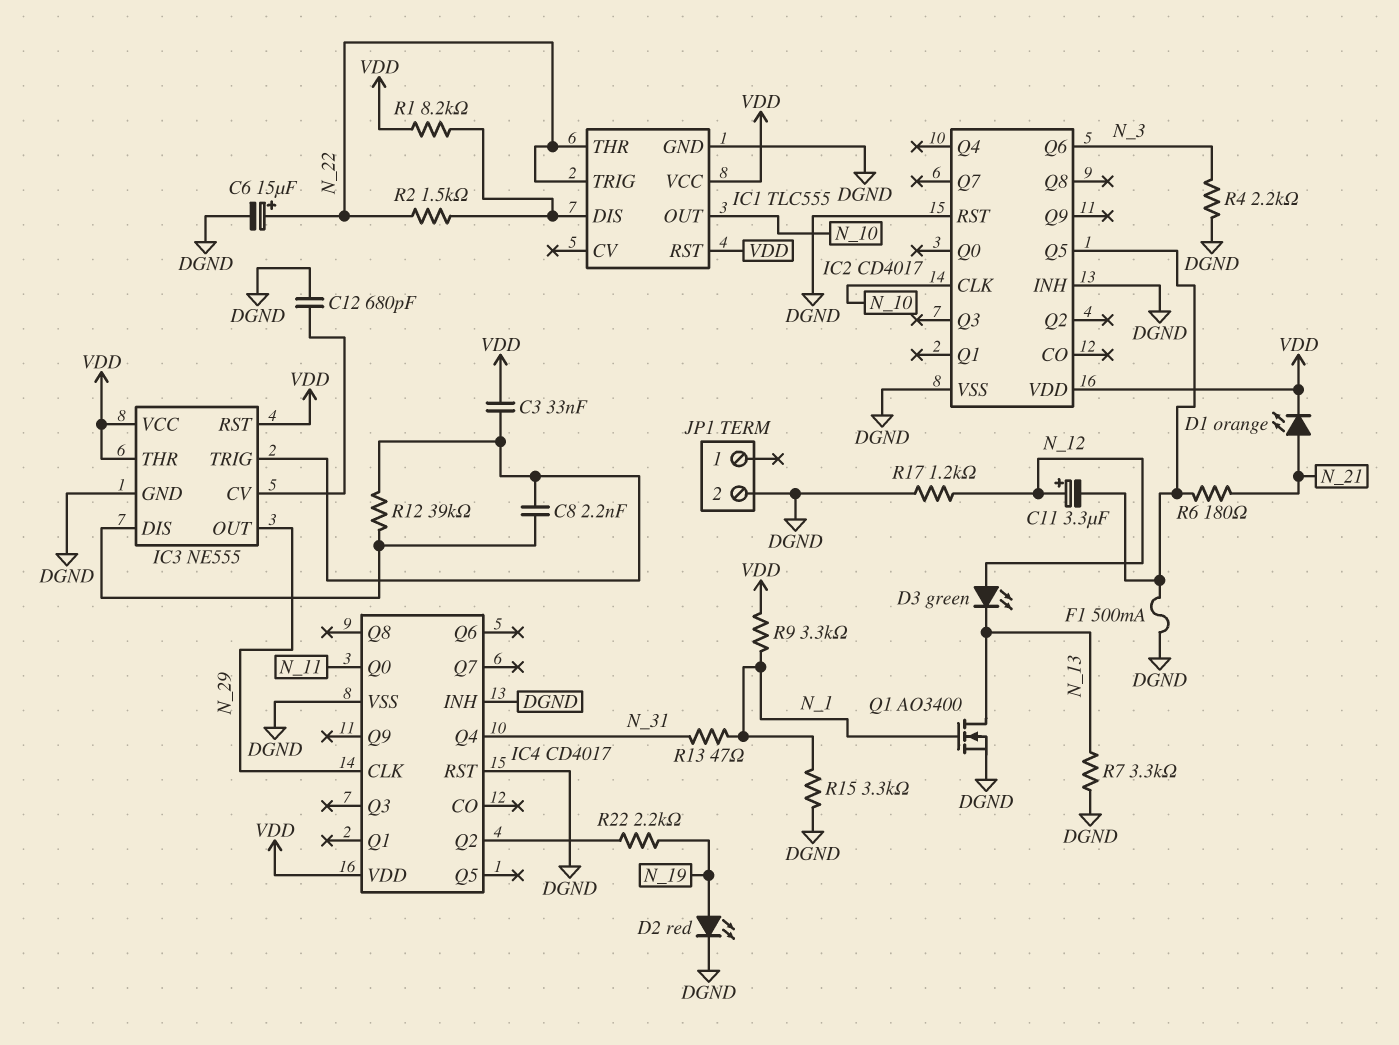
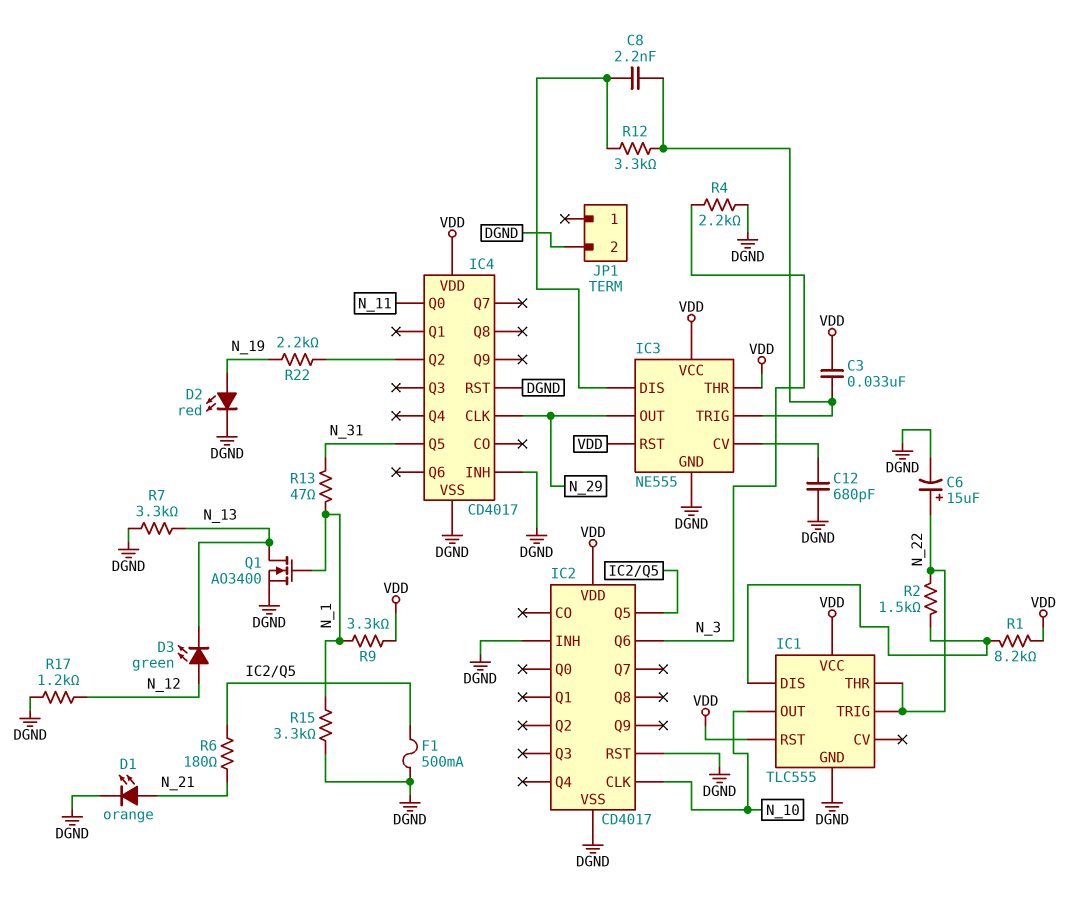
C11: 3.3uF (plus N_12, minus IC2/Q5) -> none
D1: LED orange (A N_21, K VDD) -> LED orange (A N_21, K DGND)
IC4 pin Q4: N_31 -> none
IC4 pin Q5: none -> N_31
R12: 39k (IC3/DIS, IC3/TRIG) -> 3.3k (IC3/DIS, IC3/TRIG)

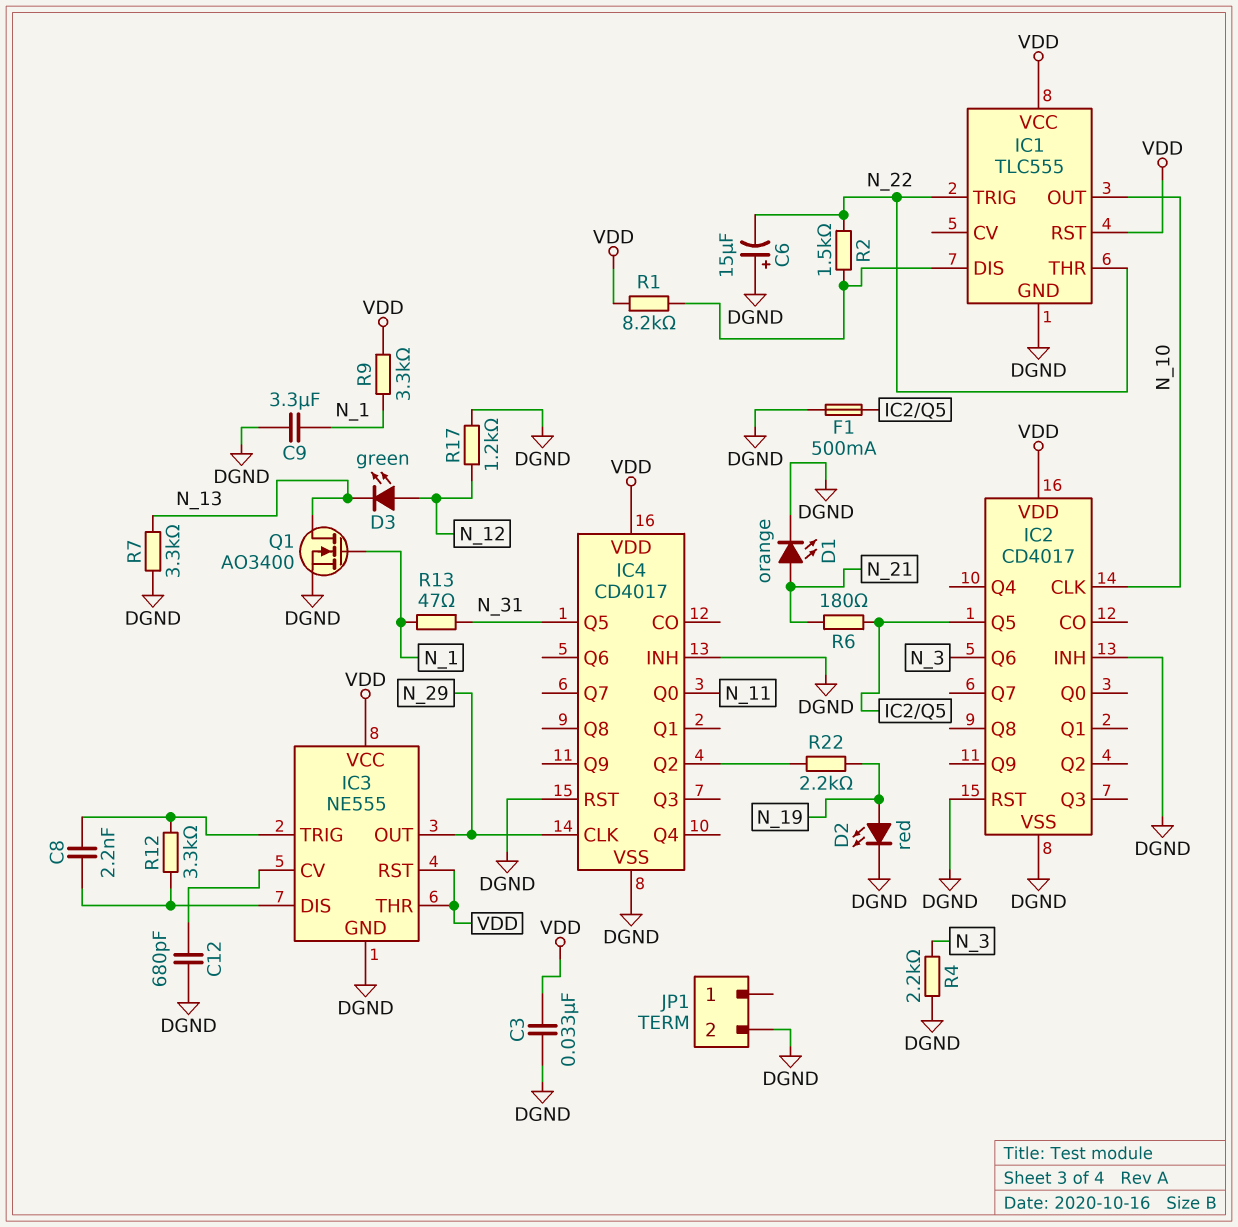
C3: 33nF (IC3/TRIG, VDD) -> 33nF (DGND, VDD)
C6: 15uF (plus N_22, minus DGND) -> 15uF (plus DGND, minus N_22)
C9: none -> 3.3uF (DGND, N_1)
R15: 3.3k (DGND, N_1) -> none

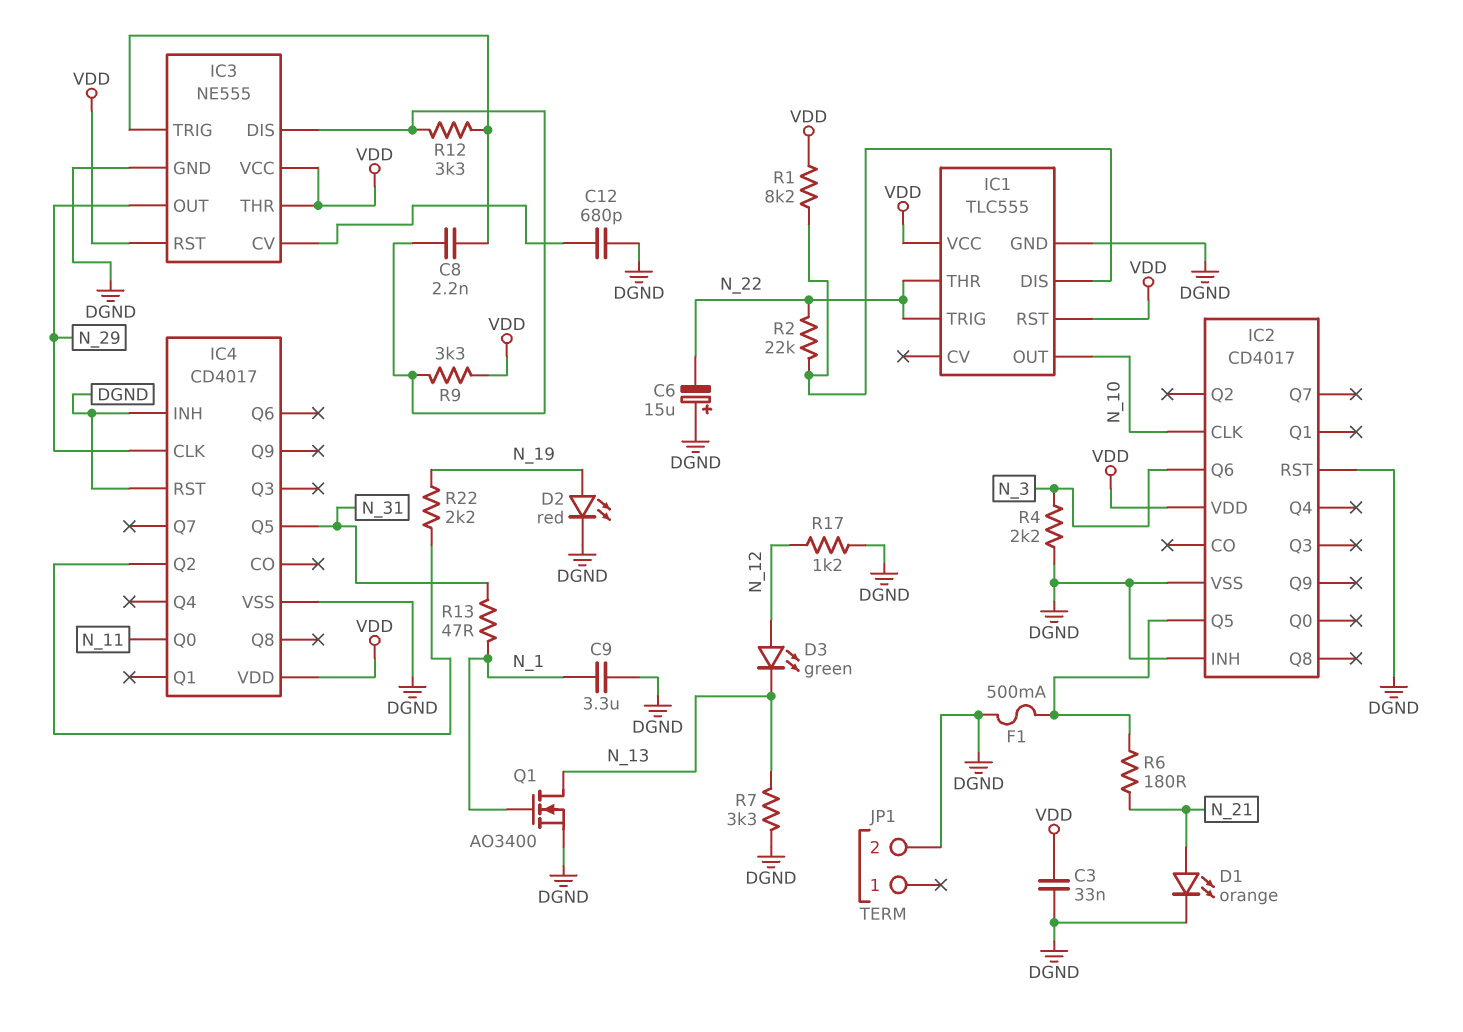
R2: 1.5k (IC1/DIS, N_22) -> 22k (IC1/DIS, N_22)
R9: 3.3k (N_1, VDD) -> 3.3k (IC3/DIS, VDD)

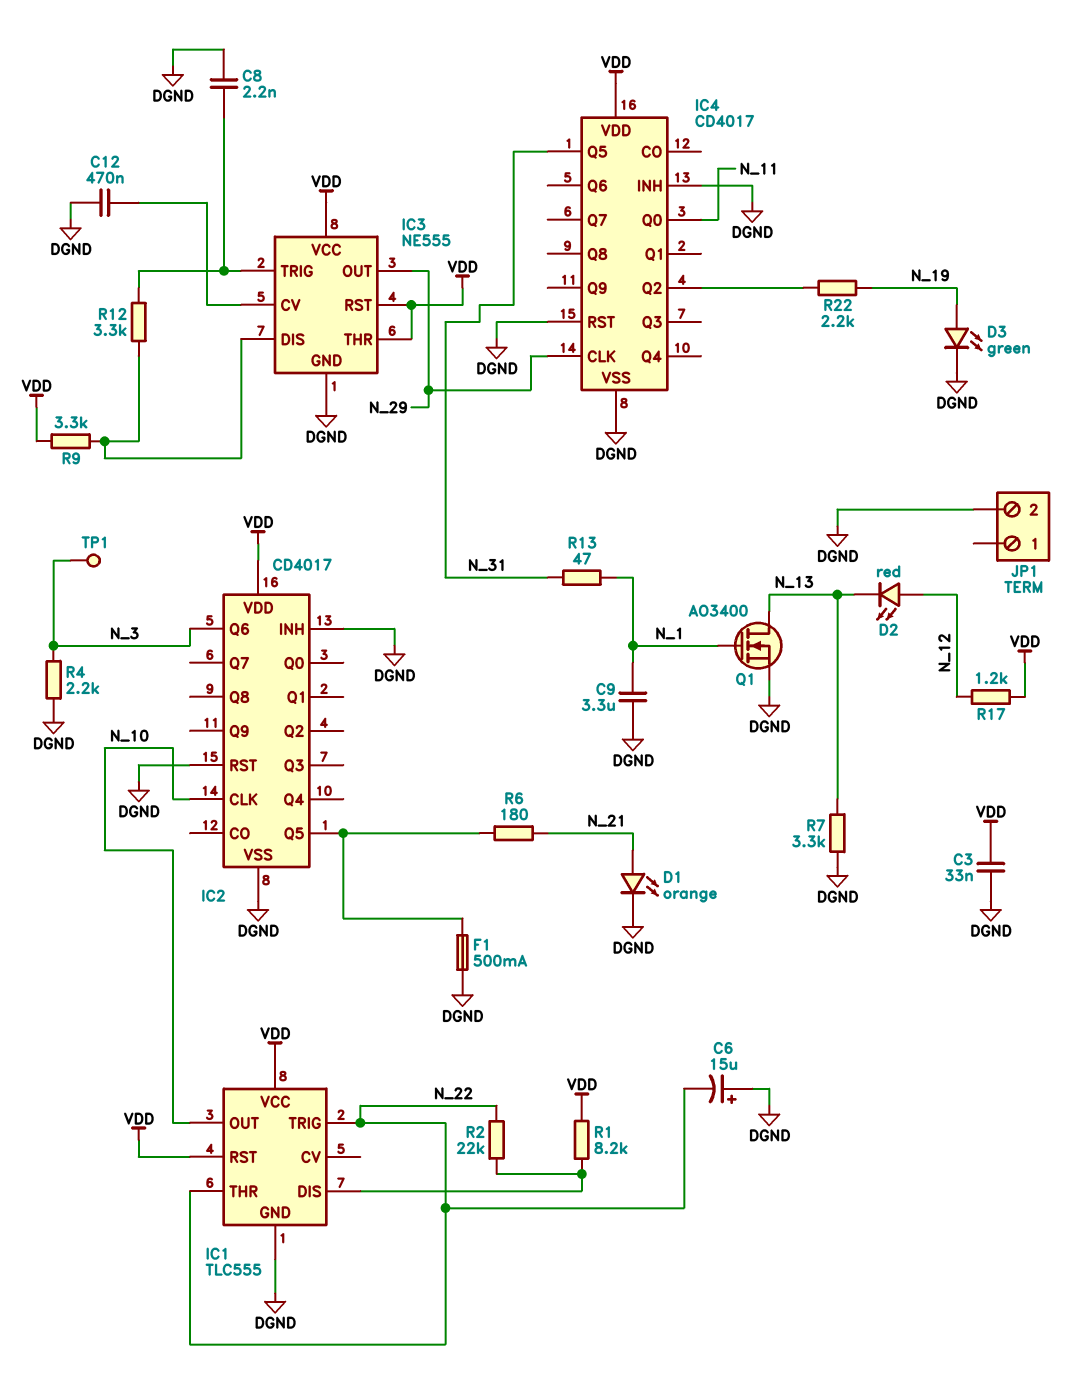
C8: 2.2nF (IC3/DIS, IC3/TRIG) -> 2.2nF (DGND, IC3/TRIG)
C12: 680pF (DGND, IC3/CV) -> 470nF (DGND, IC3/CV)
D2: LED red (A N_19, K DGND) -> LED red (A N_12, K N_13)
D3: LED green (A N_12, K N_13) -> LED green (A N_19, K DGND)
R17: 1.2k (DGND, N_12) -> 1.2k (N_12, VDD)
TP1: none -> test point (N_3)

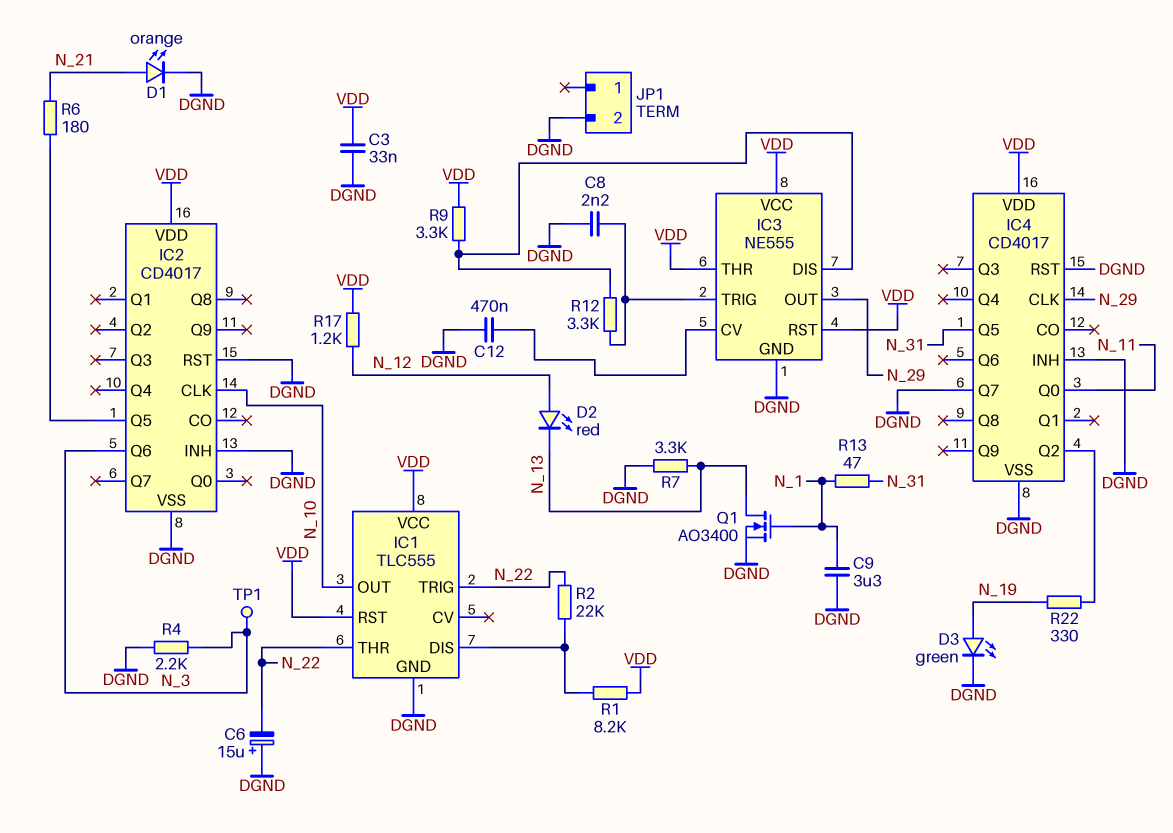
F1: 500mA (DGND, IC2/Q5) -> none
IC4 pin Q7: none -> DGND
R22: 2.2k (IC4/Q2, N_19) -> 330 (IC4/Q2, N_19)

